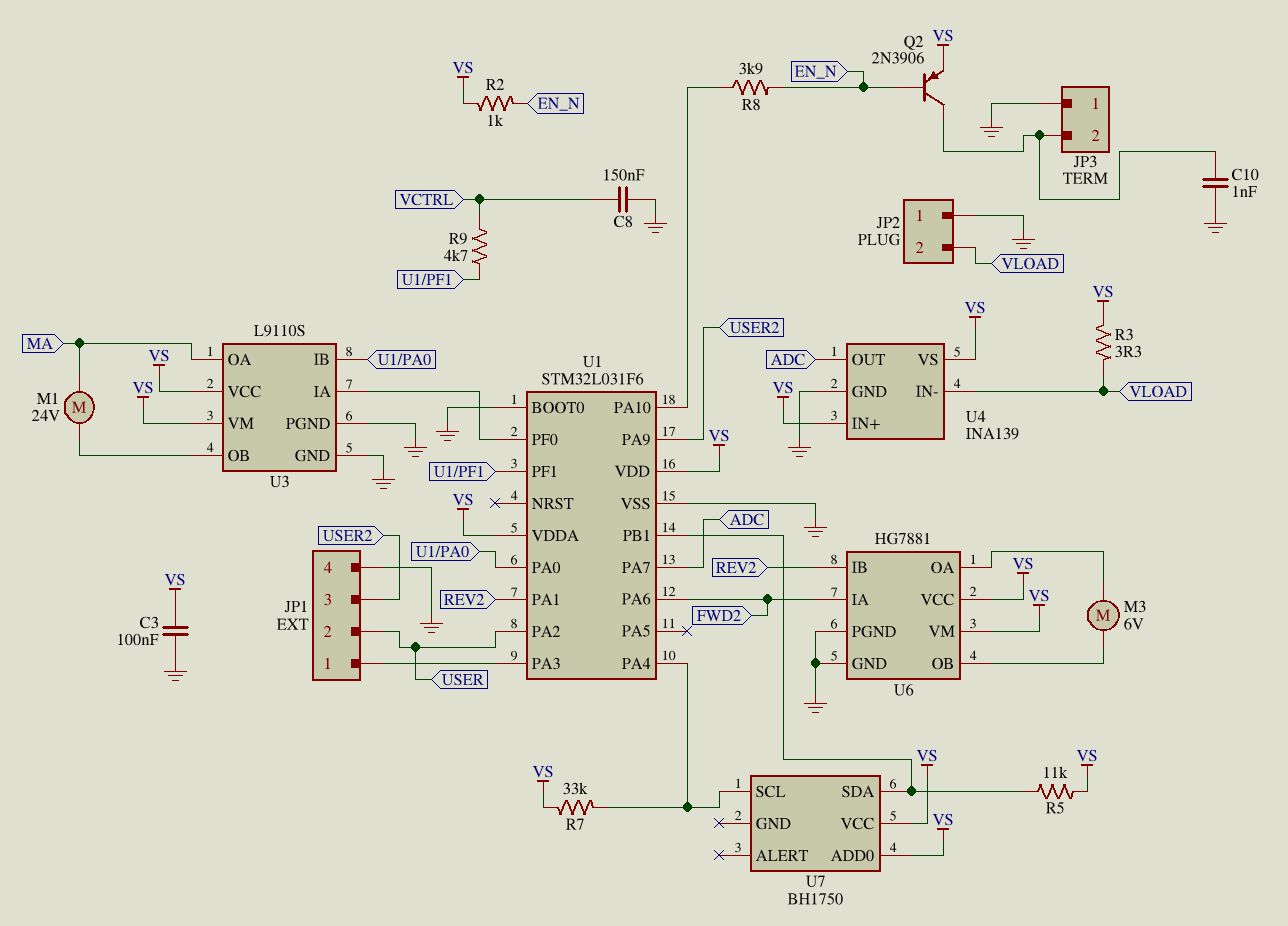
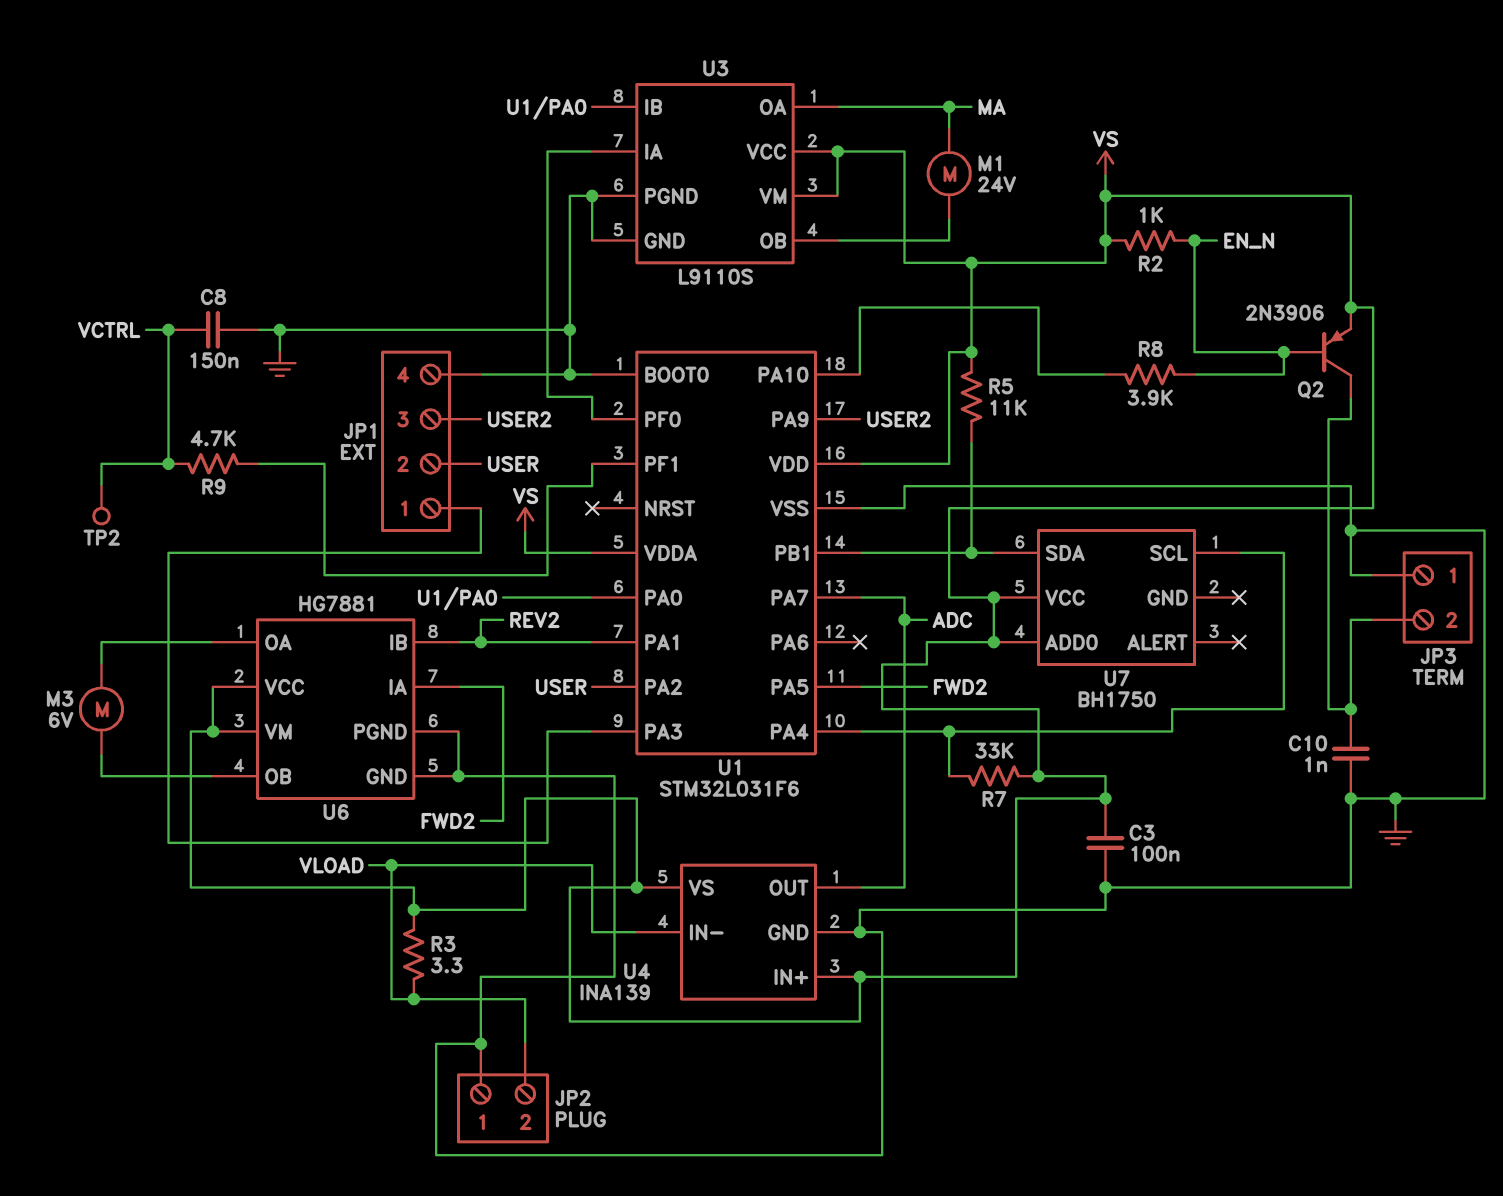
TP2: none -> test point (VCTRL)
U1 pin PA5: none -> FWD2
U1 pin PA6: FWD2 -> none

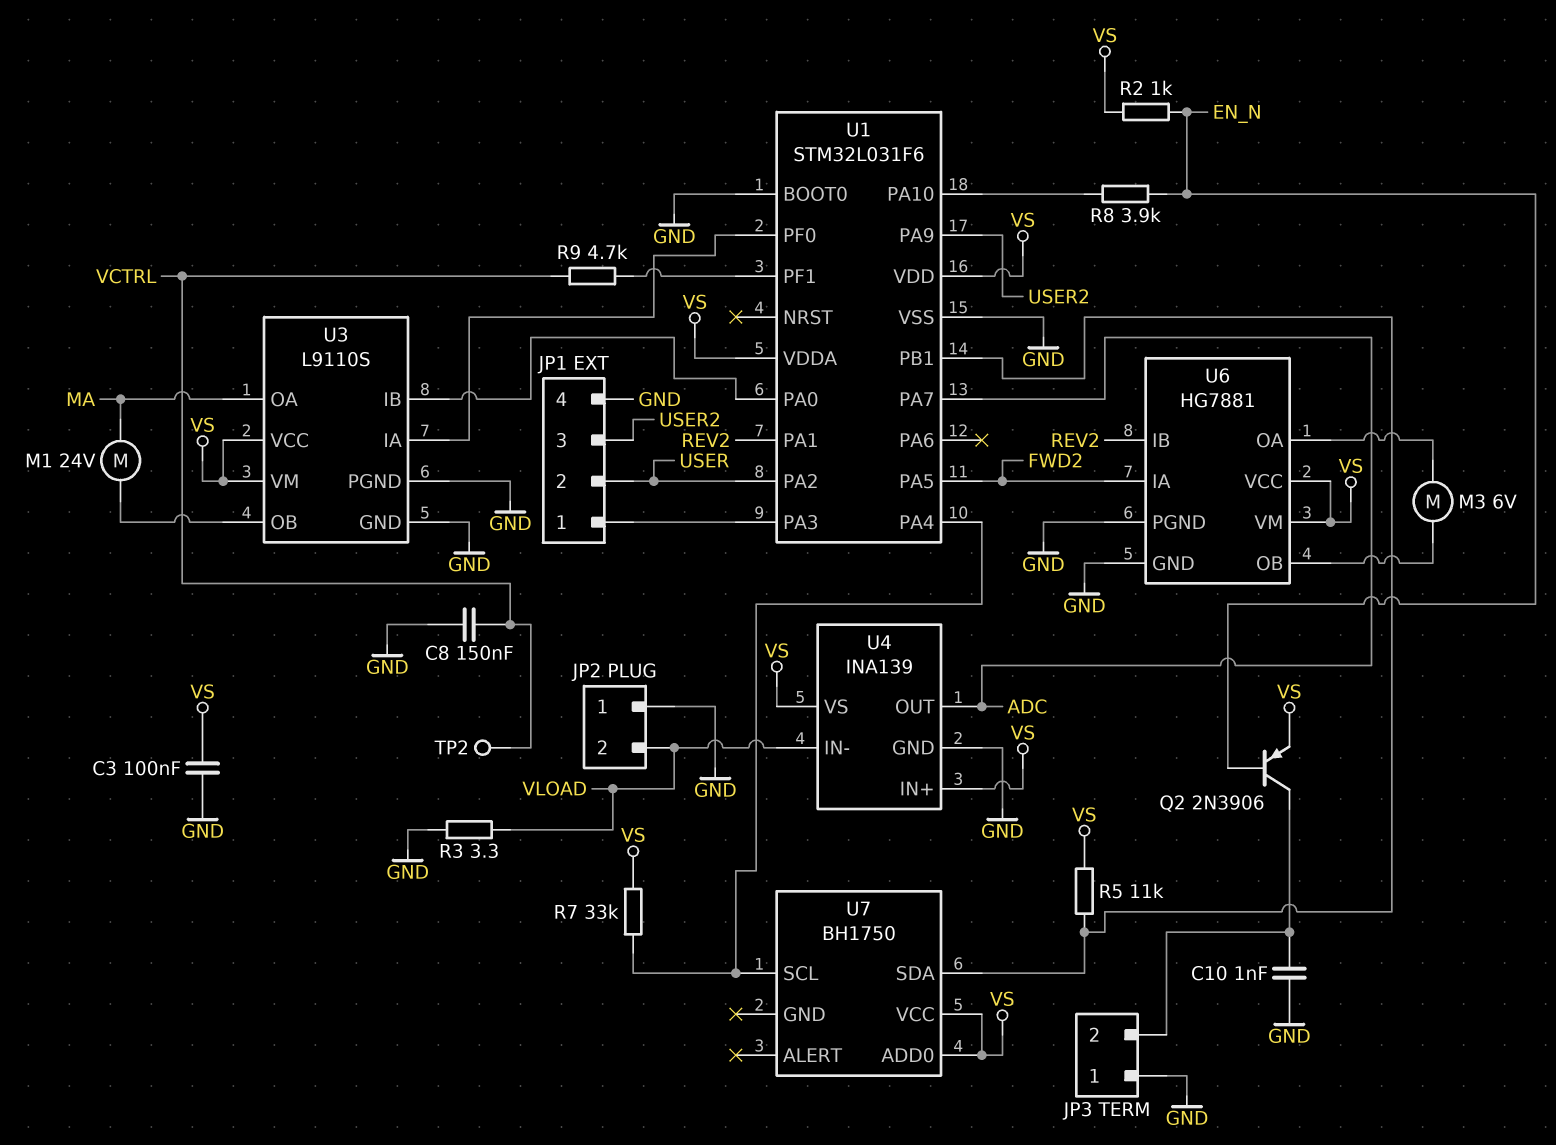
R3: 3.3 (VLOAD, VS) -> 3.3 (GND, VLOAD)

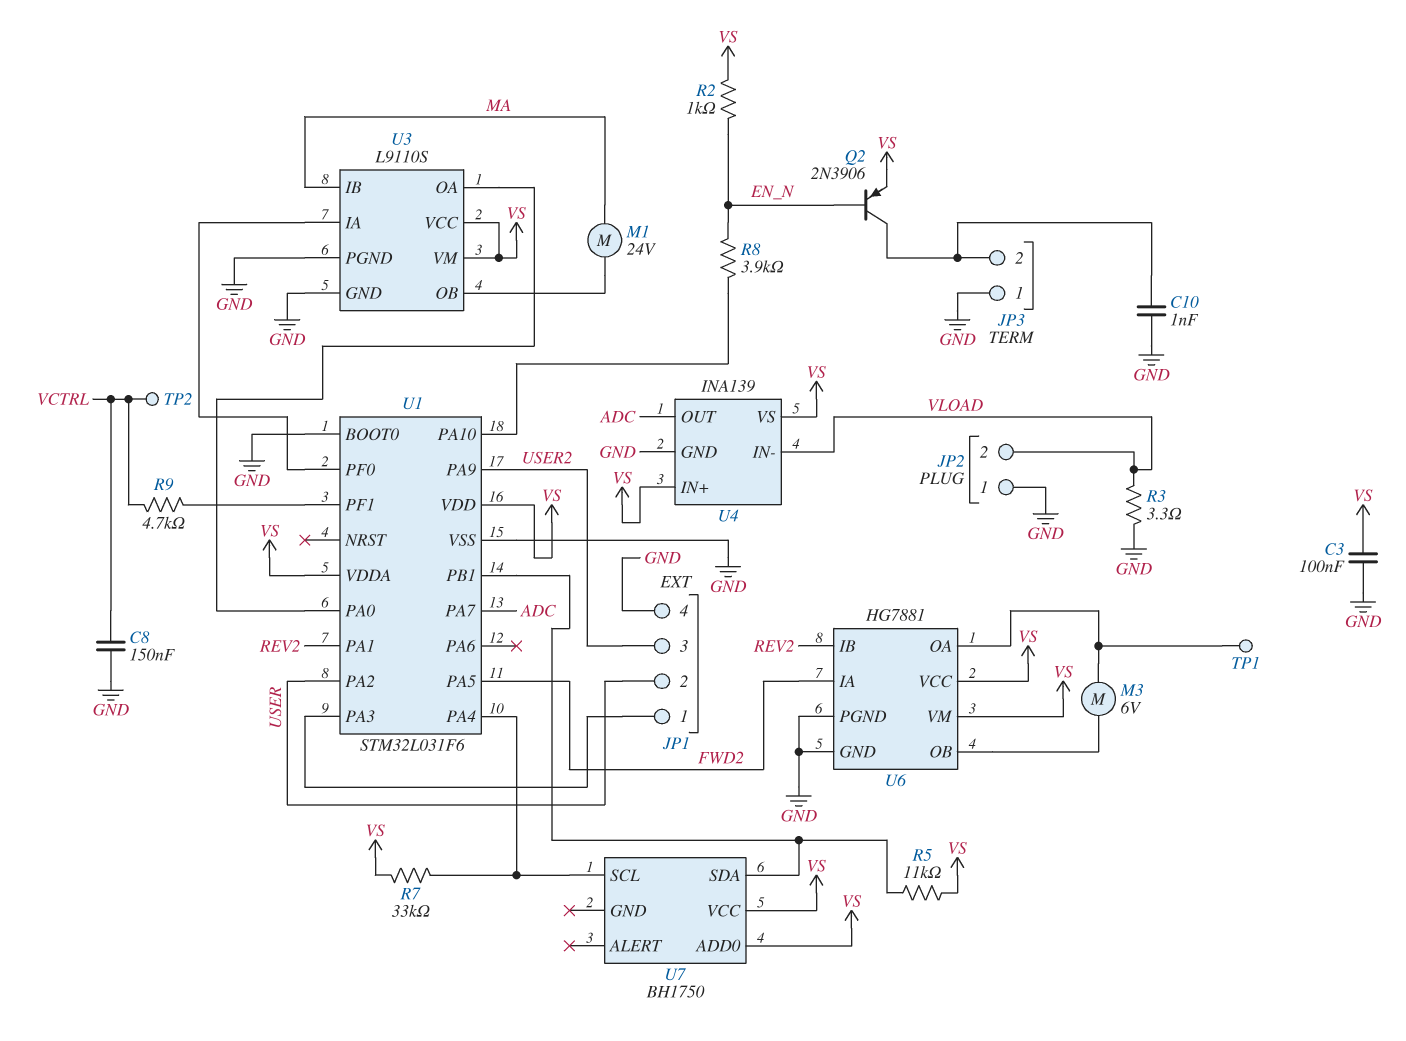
TP1: none -> test point (U6/OA)
U3 pin IB: U1/PA0 -> MA
U3 pin OA: MA -> U1/PA0

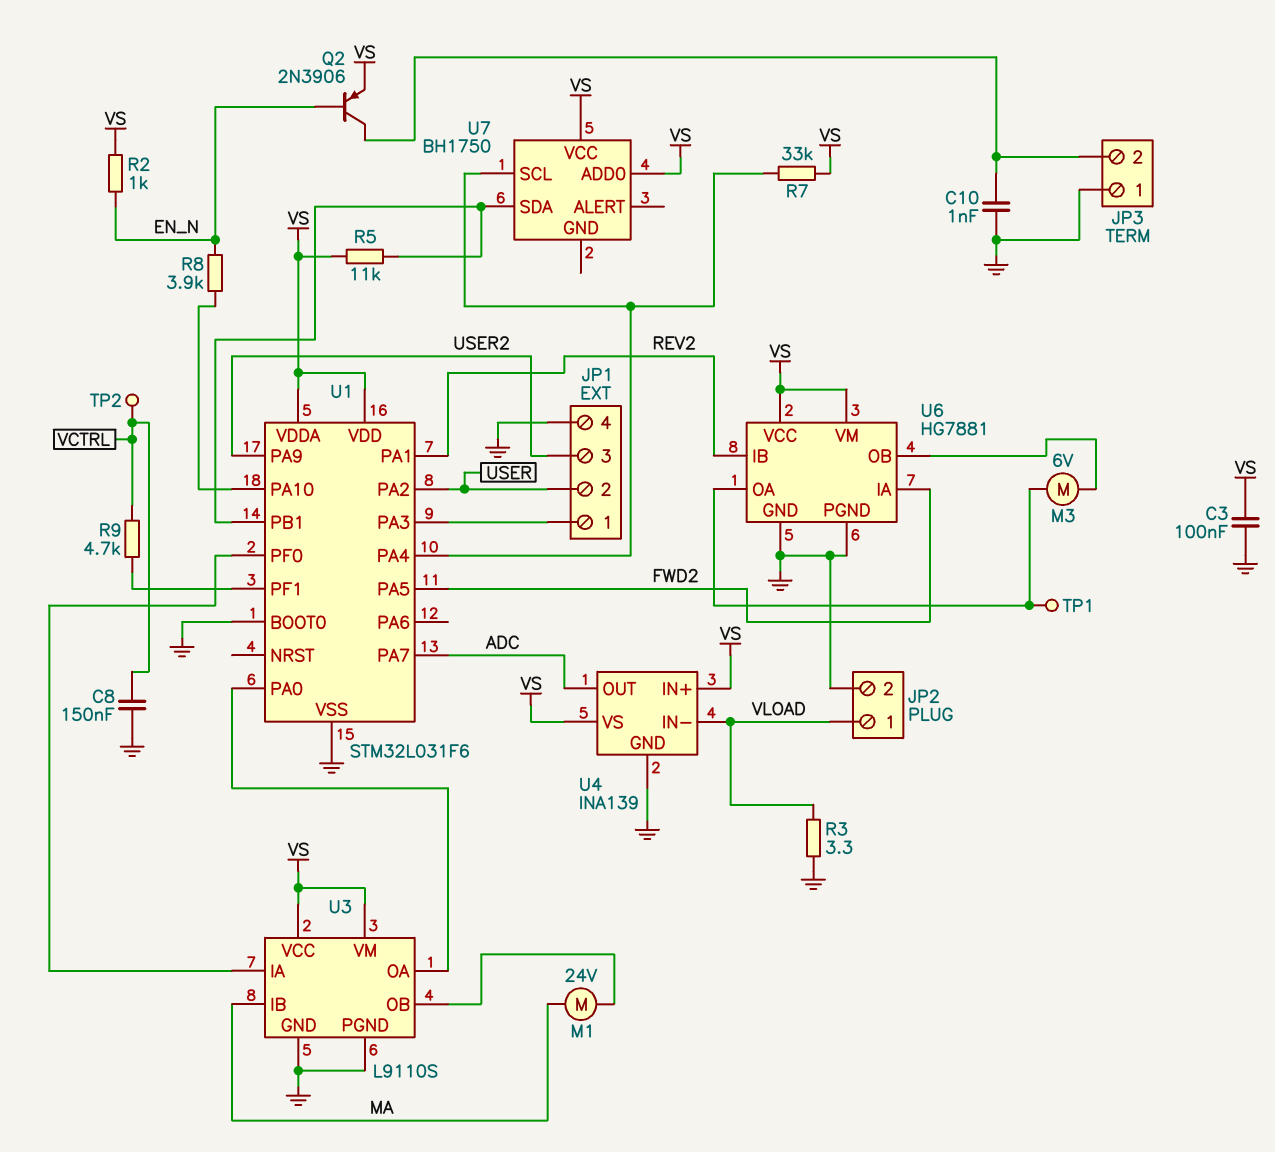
JP2 pin 1: GND -> VLOAD
JP2 pin 2: VLOAD -> GND

